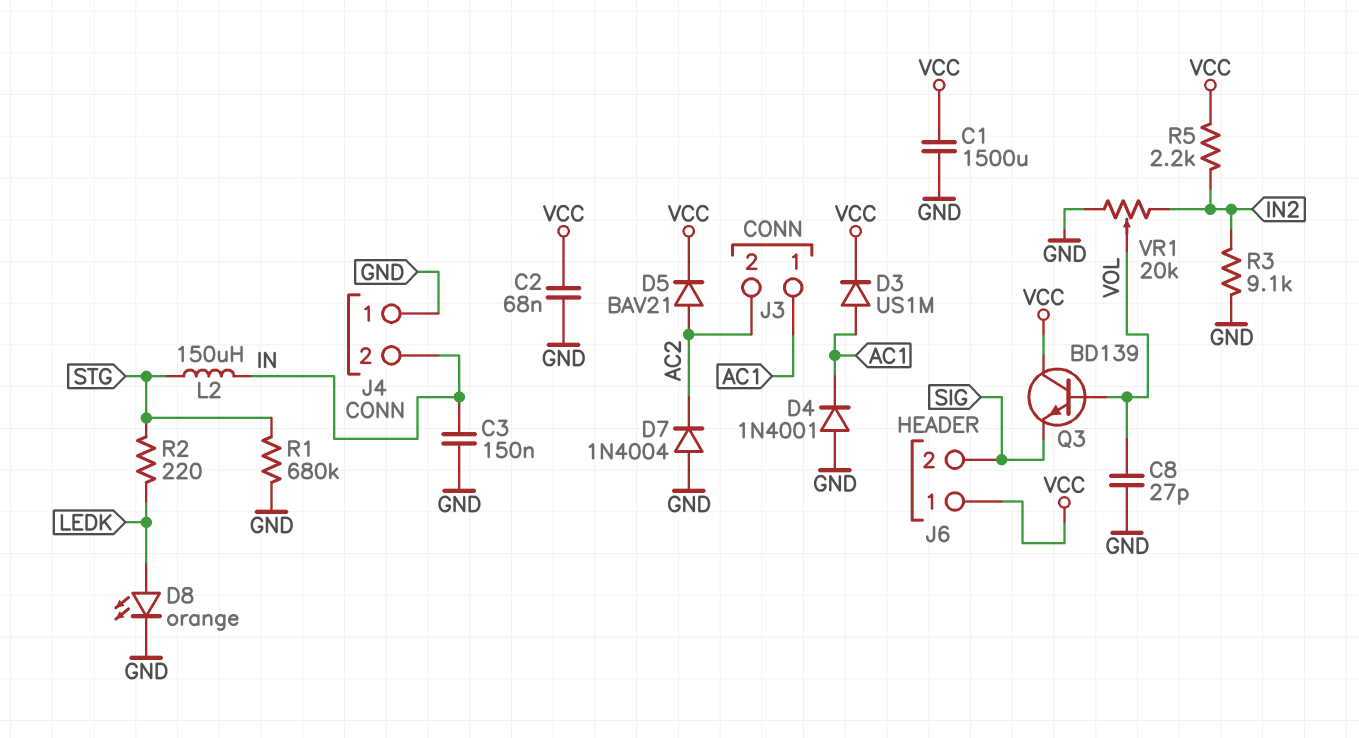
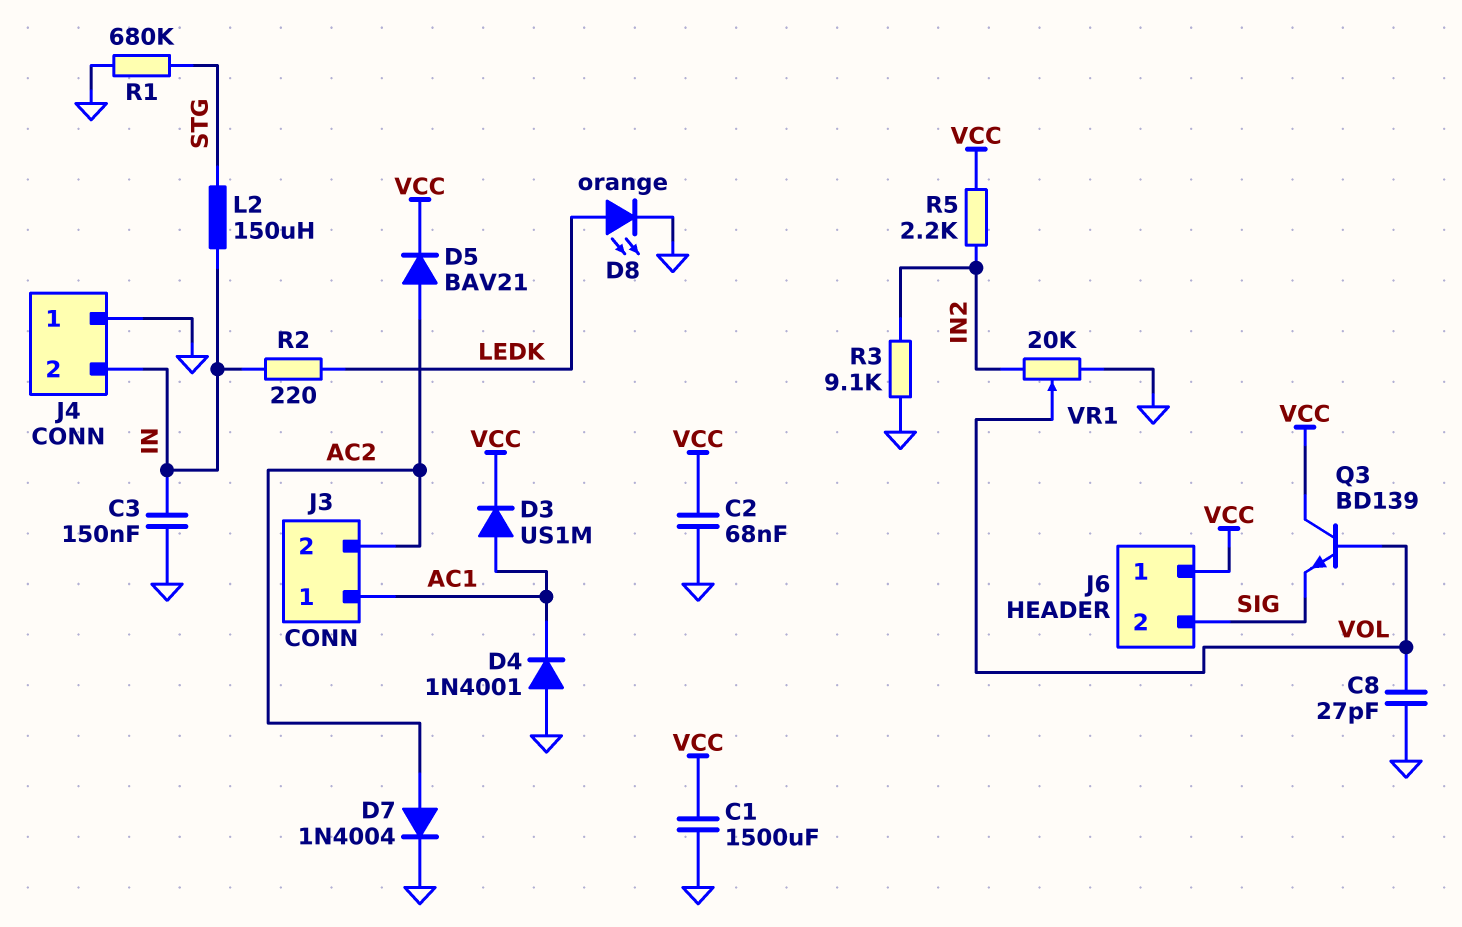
D7: diode 1N4004 (A GND, K AC2) -> diode 1N4004 (A AC2, K GND)
R2: 220 (LEDK, STG) -> 220 (IN, LEDK)

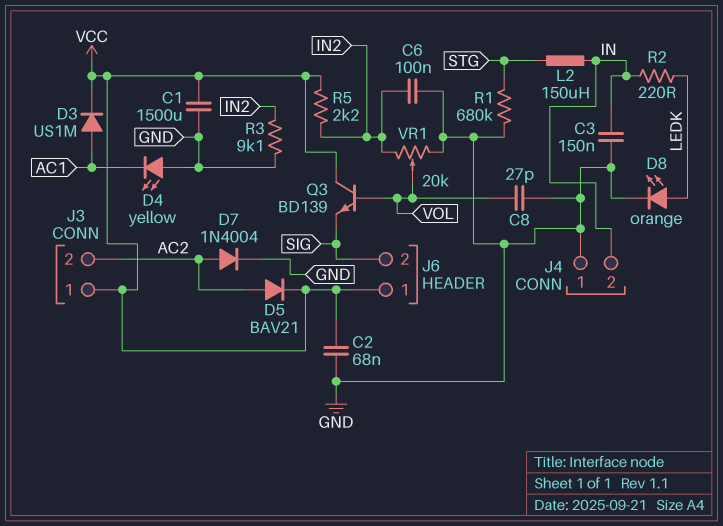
C6: none -> 100nF (GND, IN2)
D4: diode 1N4001 (A GND, K AC1) -> LED yellow (A GND, K AC1)
J3 pin 1: AC1 -> VCC

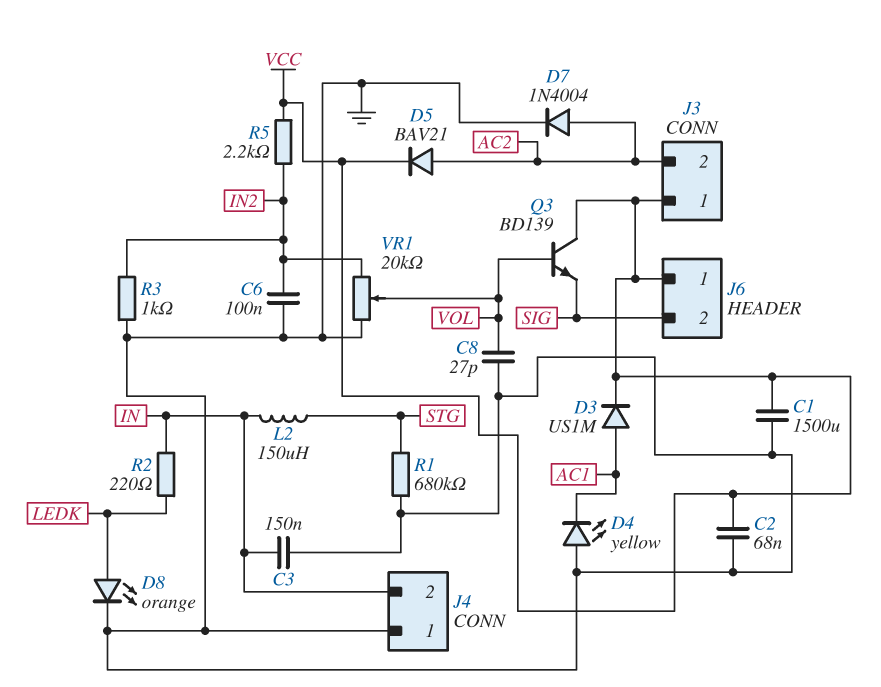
R3: 9.1k (GND, IN2) -> 1k (GND, IN2)

